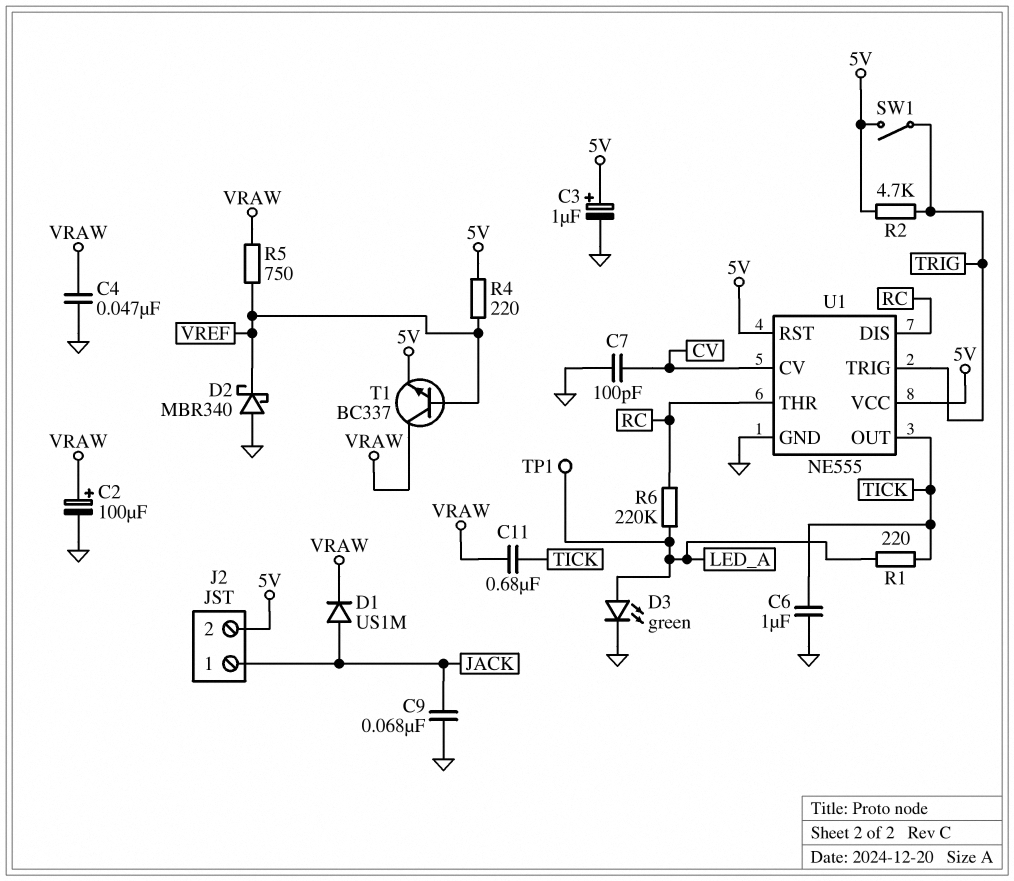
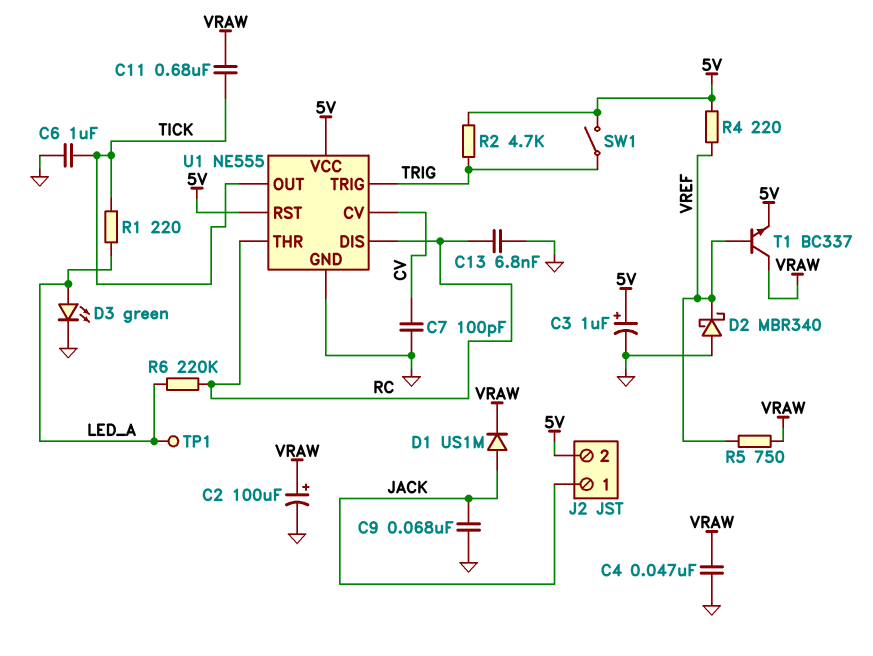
C13: none -> 6.8nF (GND, RC)

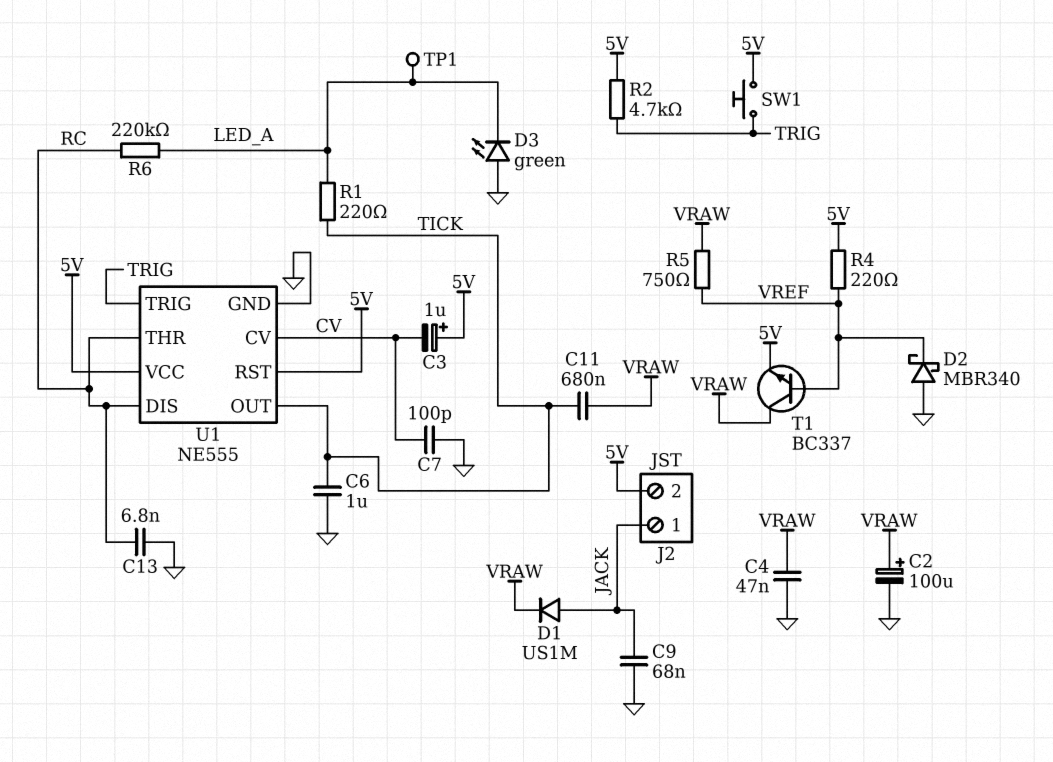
C3: 1uF (plus 5V, minus GND) -> 1uF (plus 5V, minus CV)
D3: LED green (A LED_A, K GND) -> LED green (A GND, K LED_A)
SW1: switch (5V, TRIG) -> button (5V, TRIG)

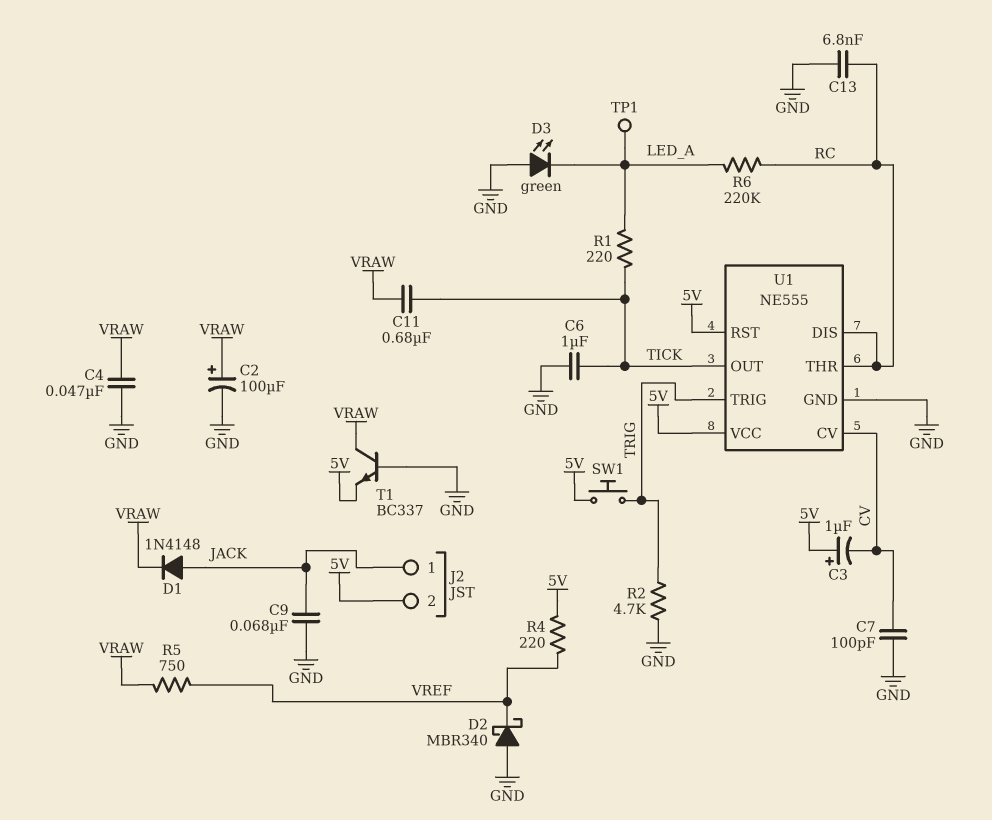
D1: diode US1M (A JACK, K VRAW) -> diode 1N4148 (A JACK, K VRAW)
R2: 4.7k (5V, TRIG) -> 4.7k (GND, TRIG)
T1: NPN BC337 (B VREF, C VRAW, E 5V) -> NPN BC337 (B GND, C VRAW, E 5V)

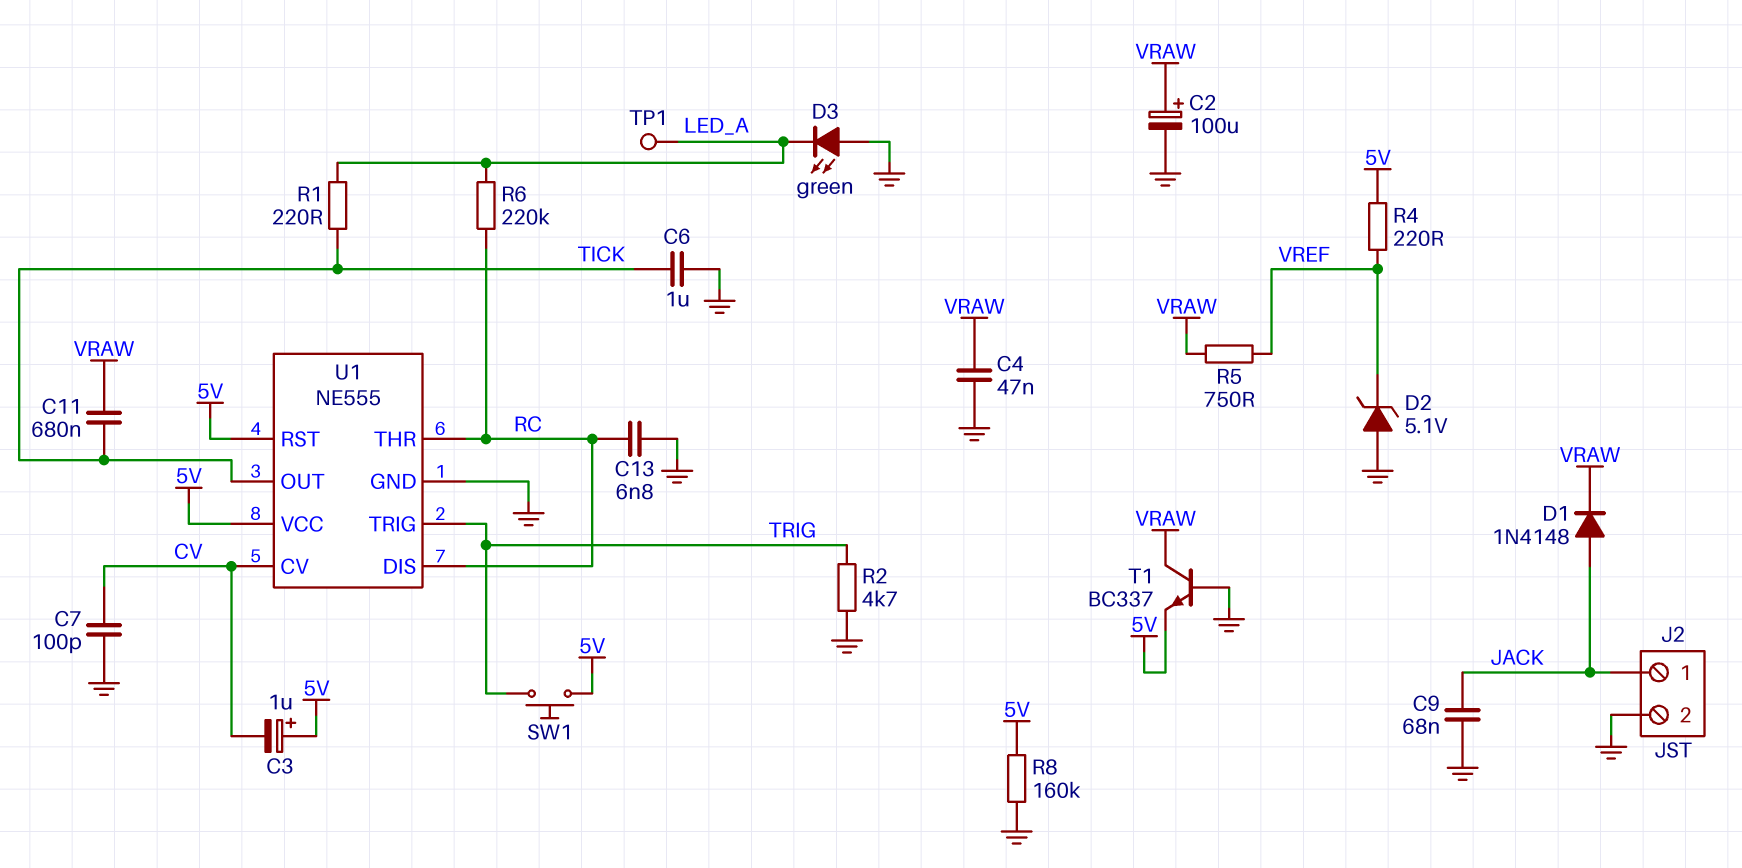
D2: schottky MBR340 (A GND, K VREF) -> zener 5.1V (A GND, K VREF)
J2 pin 2: 5V -> GND
R8: none -> 160k (5V, GND)

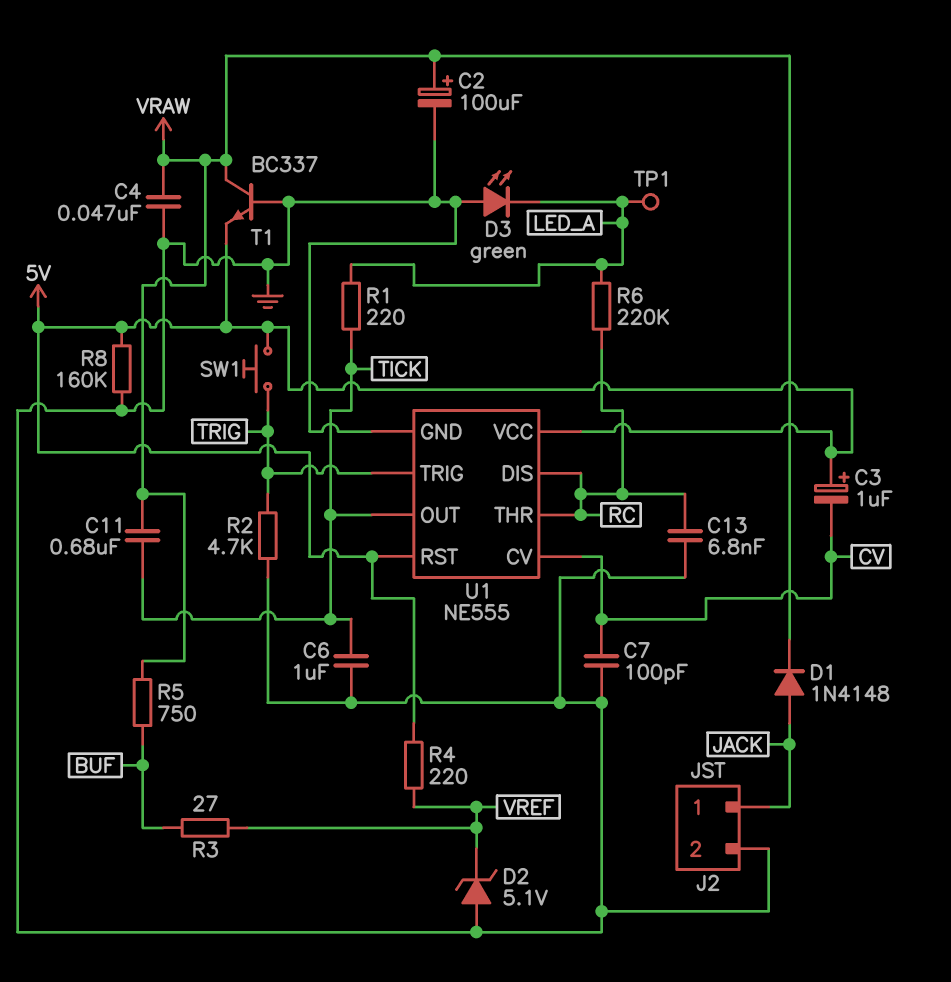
C9: 68nF (GND, JACK) -> none
R3: none -> 27 (BUF, VREF)
R5: 750 (VRAW, VREF) -> 750 (BUF, VRAW)

